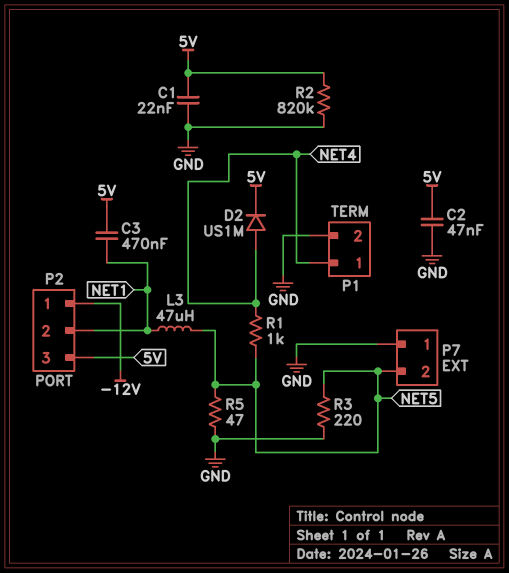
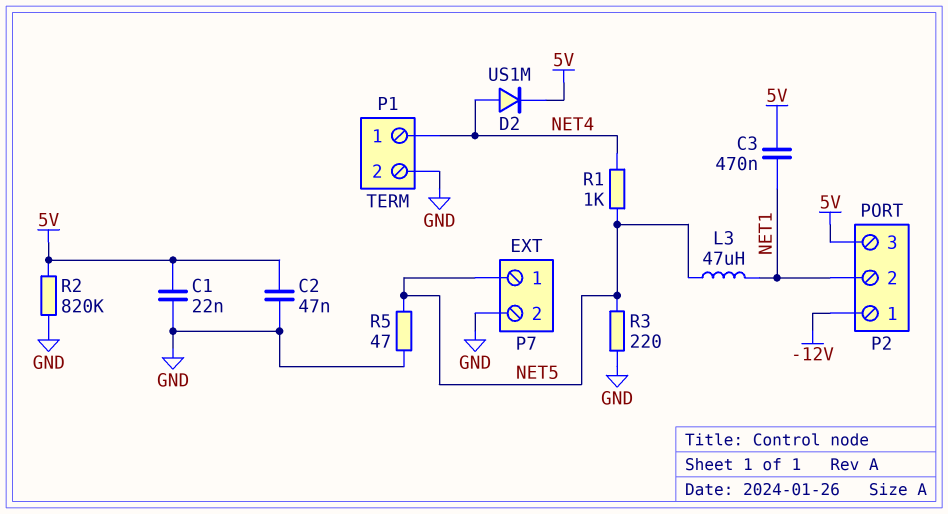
P7 pin 1: GND -> NET5
P7 pin 2: NET5 -> GND

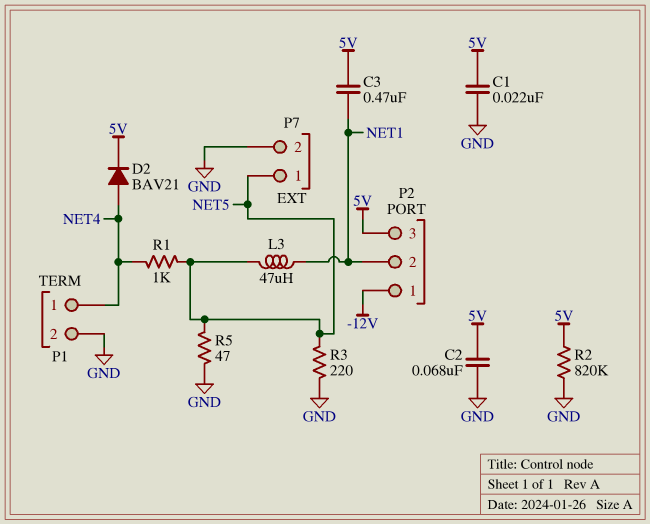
C2: 47nF (5V, GND) -> 68nF (5V, GND)
D2: diode US1M (A NET4, K 5V) -> diode BAV21 (A NET4, K 5V)

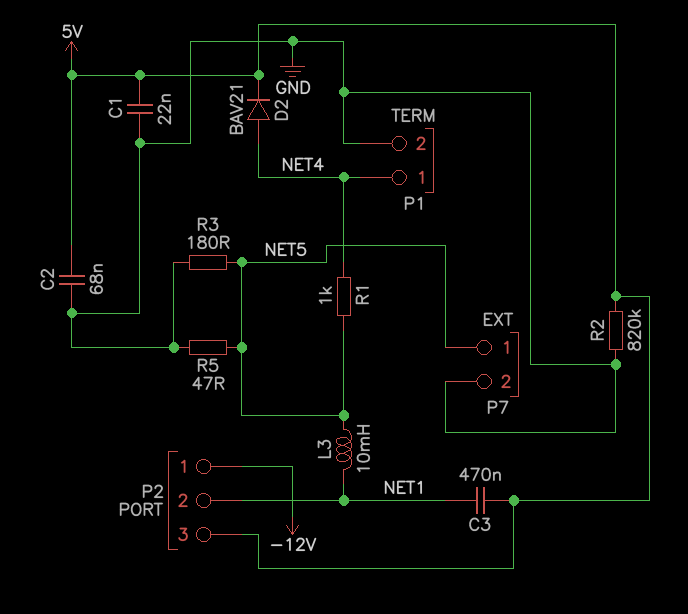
L3: 47uH (NET1, NET5) -> 10mH (NET1, NET5)
R3: 220 (GND, NET5) -> 180 (GND, NET5)

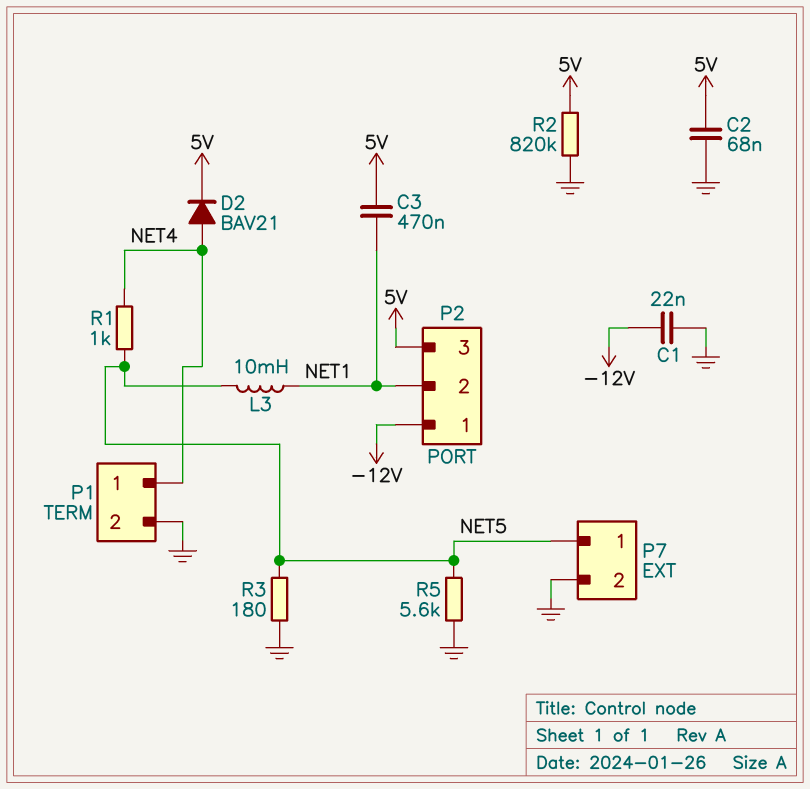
C1: 22nF (5V, GND) -> 22nF (-12V, GND)
R5: 47 (GND, NET5) -> 5.6k (GND, NET5)

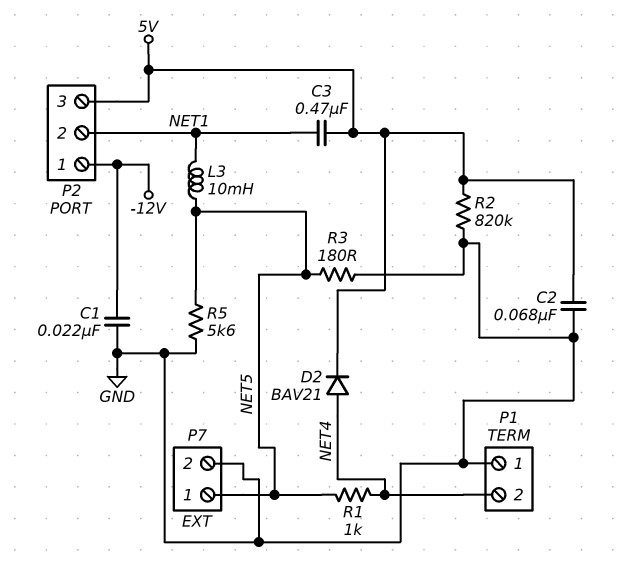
P1 pin 1: NET4 -> GND
P1 pin 2: GND -> NET4

